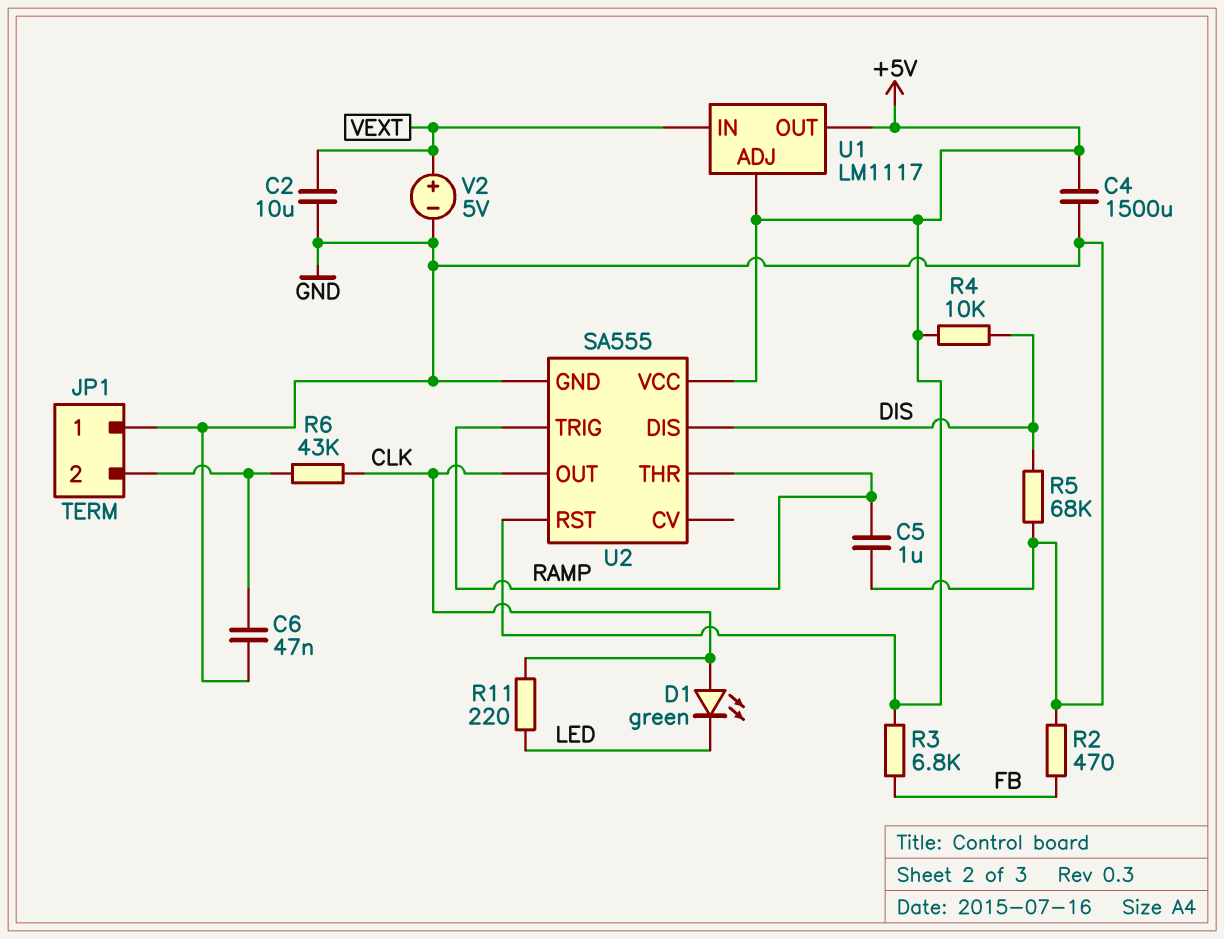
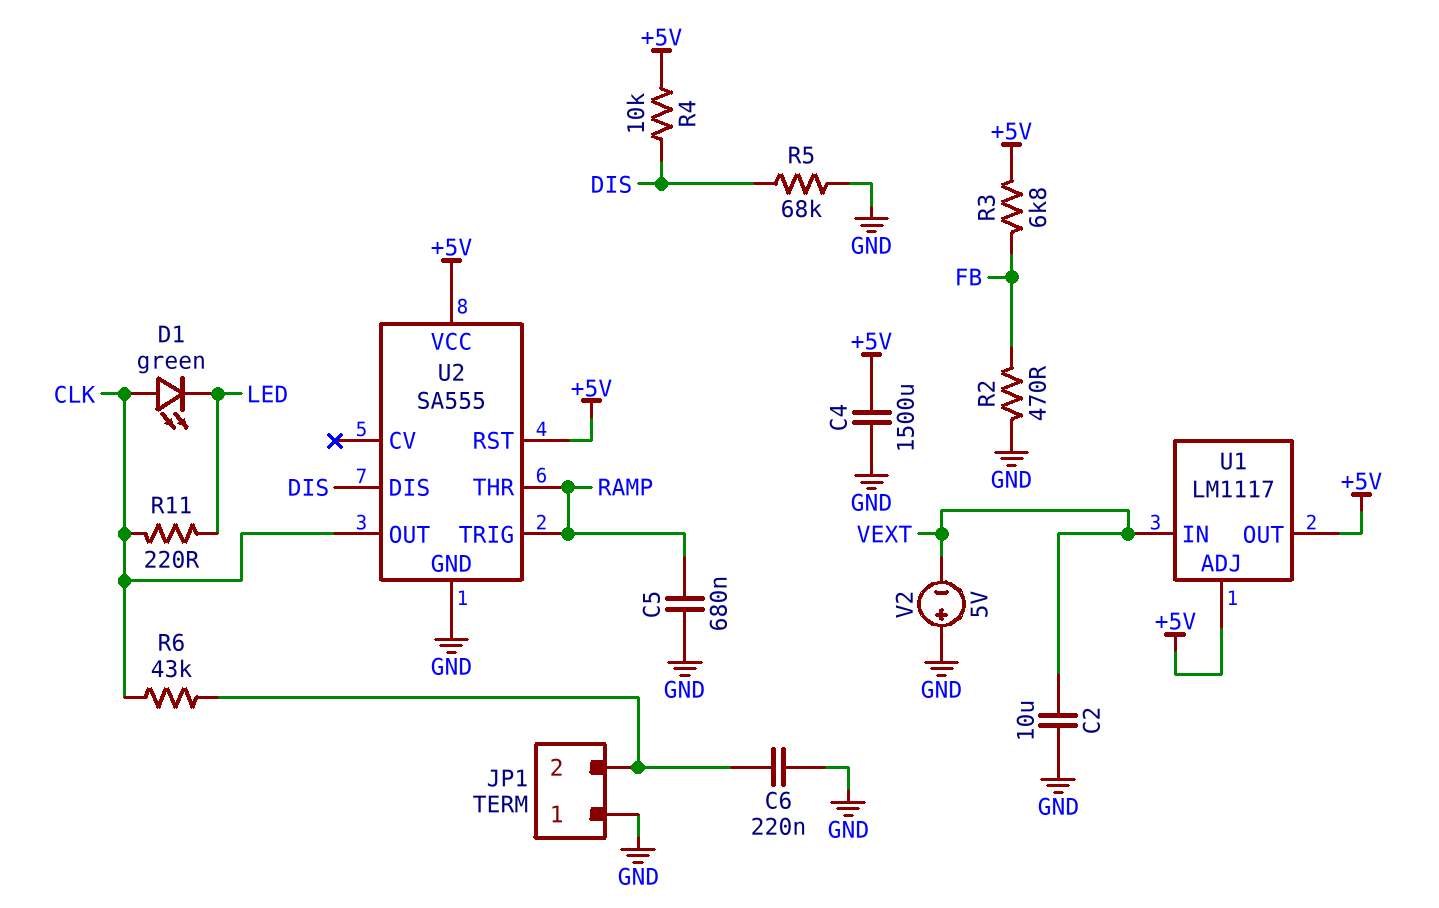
C5: 1uF (GND, RAMP) -> 680nF (GND, RAMP)
C6: 47nF (GND, JP1/2) -> 220nF (GND, JP1/2)
V2: 5V (plus VEXT, minus GND) -> 5V (plus GND, minus VEXT)

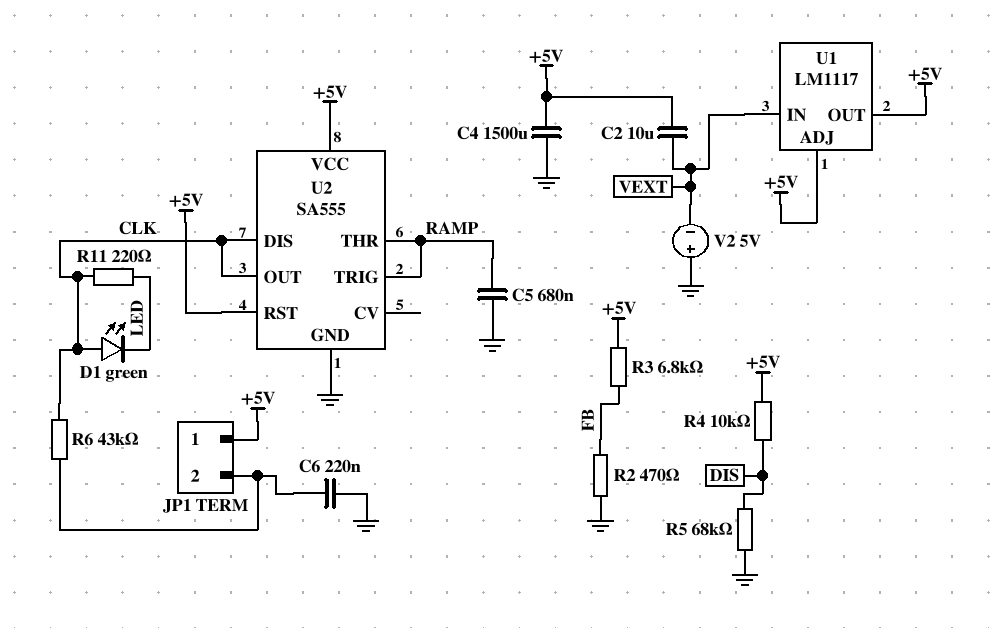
C2: 10uF (GND, VEXT) -> 10uF (+5V, VEXT)
JP1 pin 1: GND -> +5V
U2 pin DIS: DIS -> CLK

